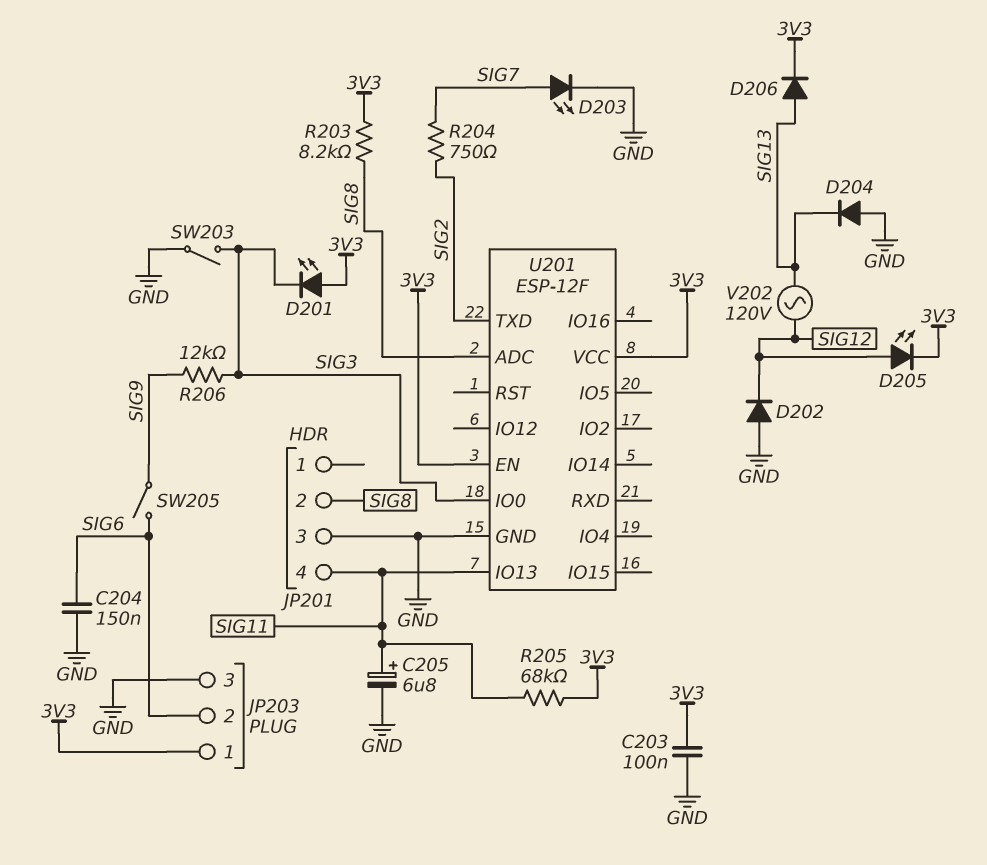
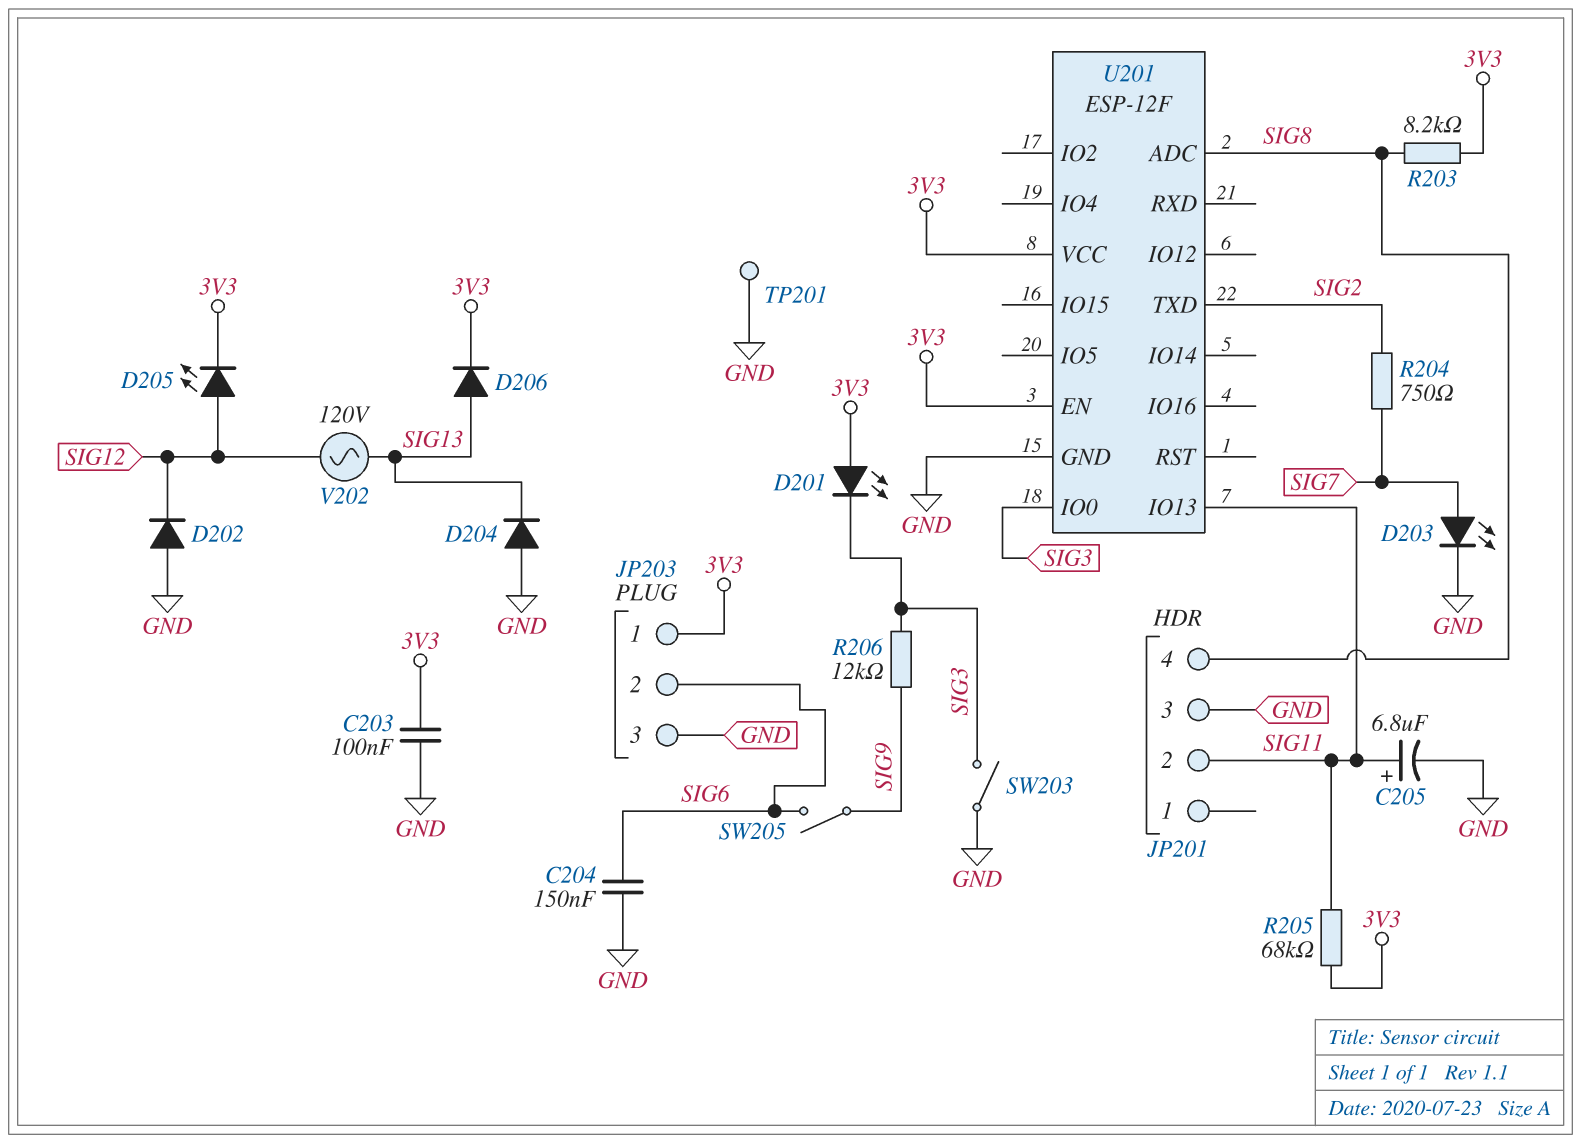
JP201 pin 2: SIG8 -> SIG11
JP201 pin 4: SIG11 -> SIG8
TP201: none -> test point (GND)

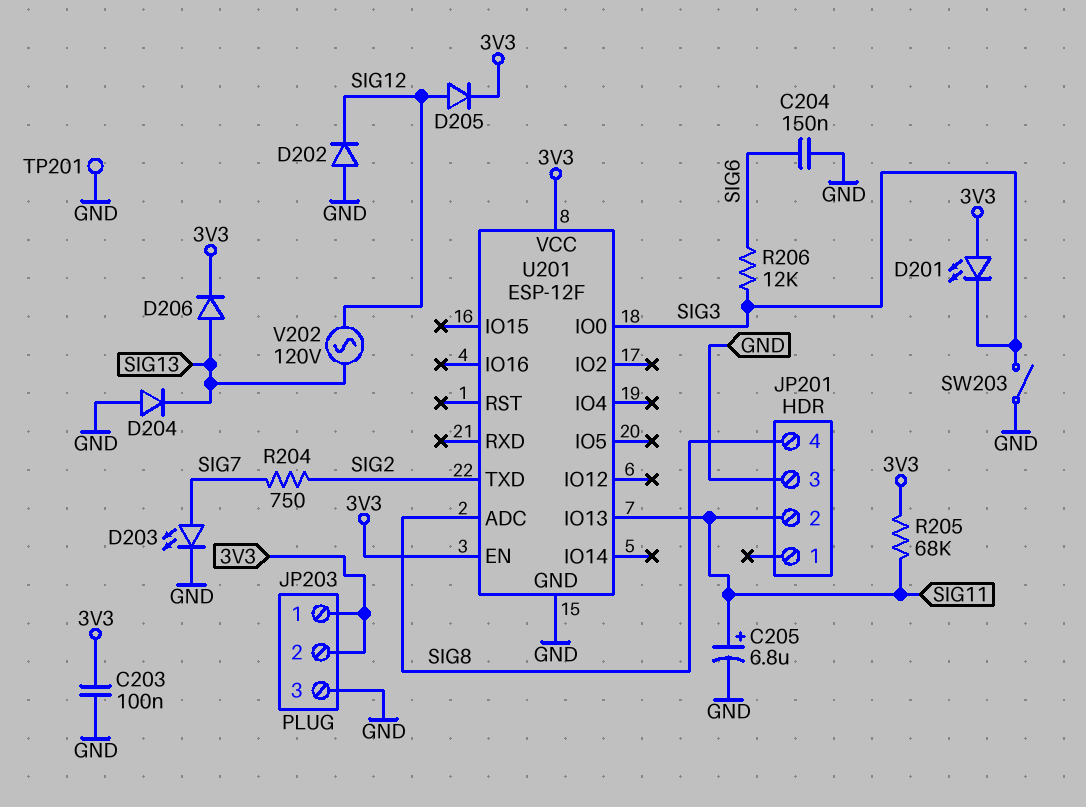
D205: LED (A SIG12, K 3V3) -> diode (A SIG12, K 3V3)
JP203 pin 2: SIG6 -> 3V3
R203: 8.2k (3V3, SIG8) -> none
R206: 12k (SIG3, SIG9) -> 12k (SIG3, SIG6)
SW205: switch (SIG6, SIG9) -> none

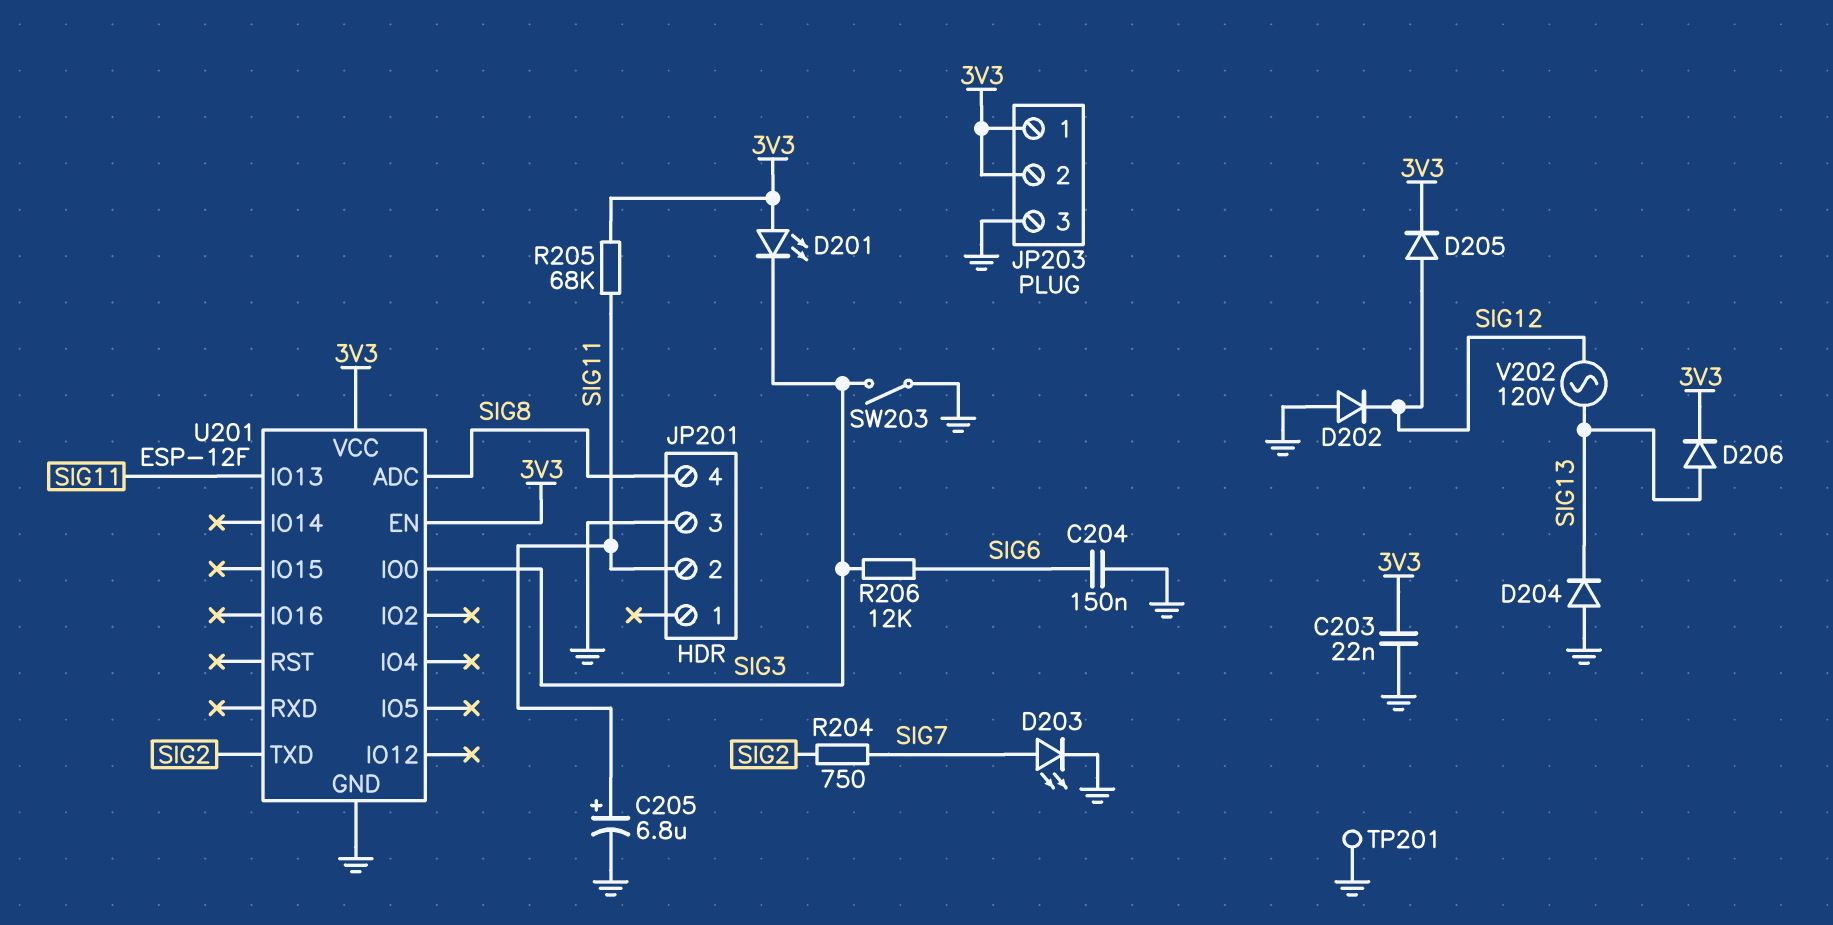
C203: 100nF (3V3, GND) -> 22nF (3V3, GND)

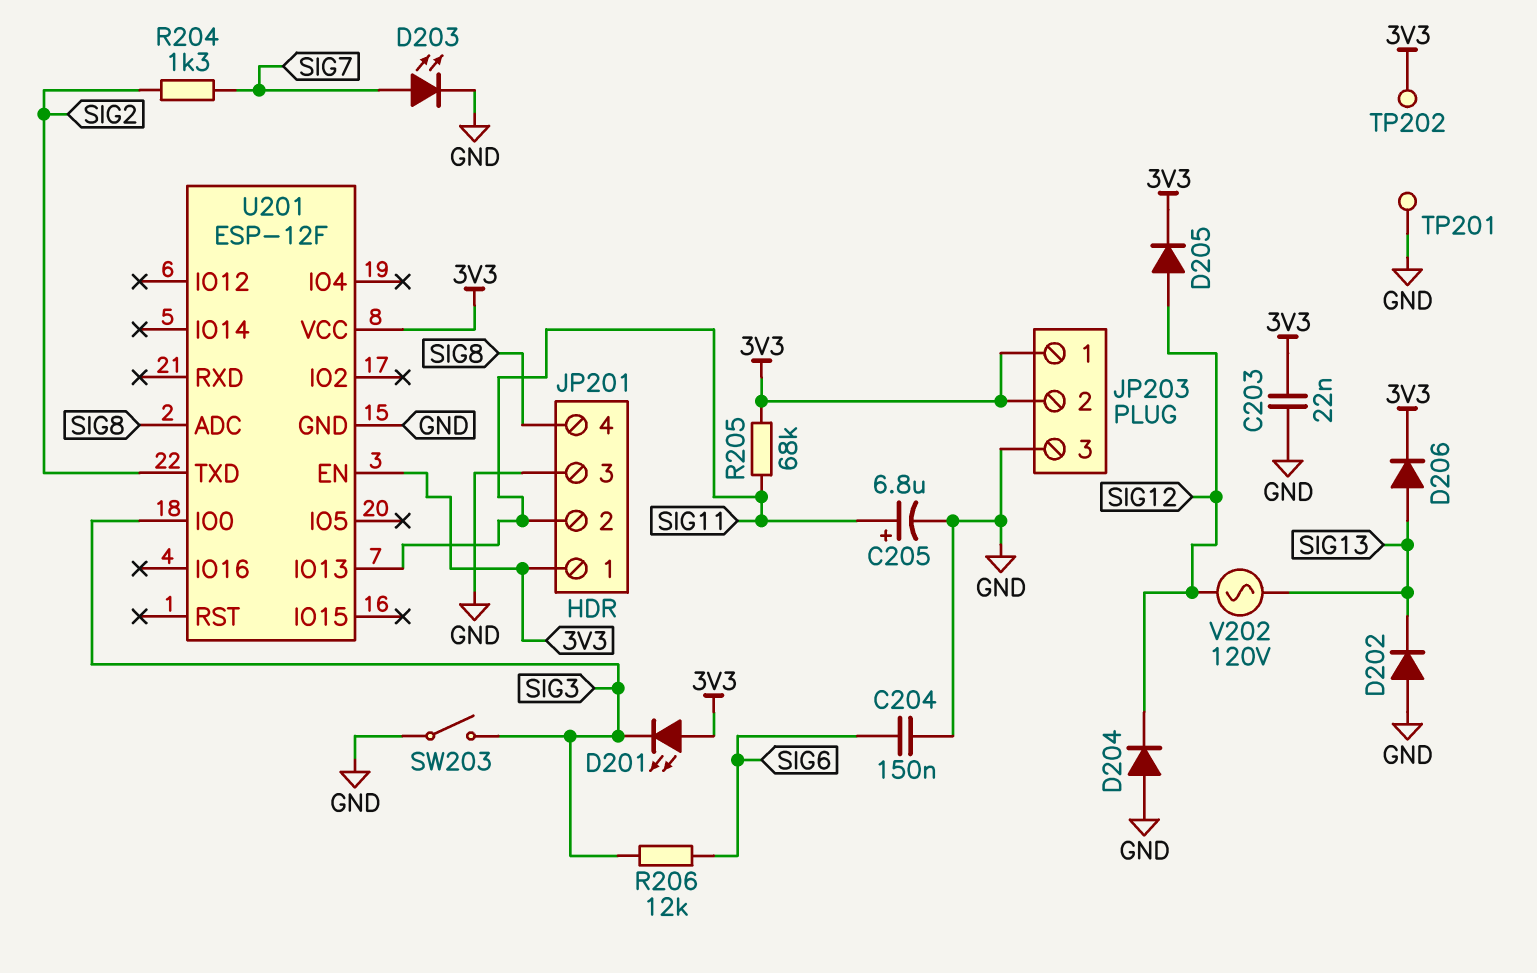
D202: diode (A GND, K SIG12) -> diode (A GND, K SIG13)
D204: diode (A GND, K SIG13) -> diode (A GND, K SIG12)
JP201 pin 1: none -> 3V3
R204: 750 (SIG2, SIG7) -> 1.3k (SIG2, SIG7)
TP202: none -> test point (3V3)

